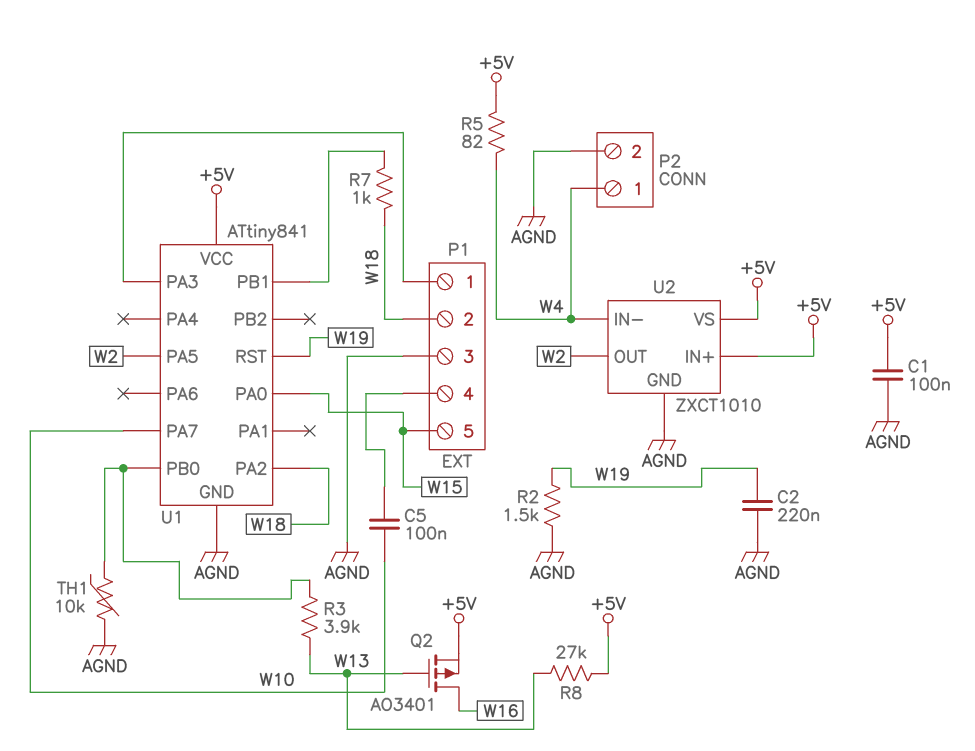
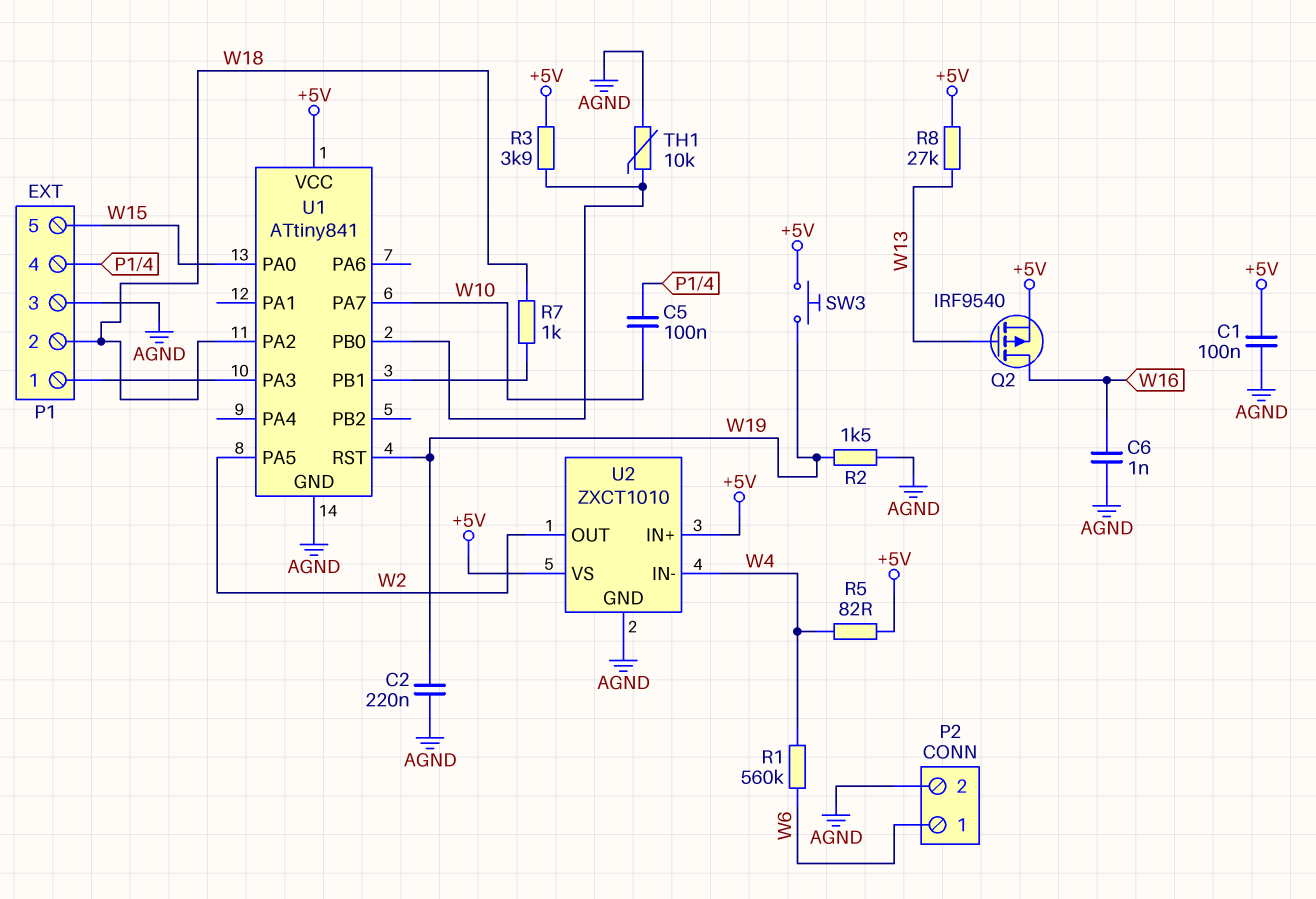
C6: none -> 1nF (AGND, W16)
P2 pin 1: W4 -> W6
Q2: PMOS AO3401 (G W13, D W16, S +5V) -> PMOS IRF9540 (G W13, D W16, S +5V)
R1: none -> 560k (W4, W6)
R3: 3.9k (U1/PB0, W13) -> 3.9k (+5V, U1/PB0)
SW3: none -> button (+5V, W19)

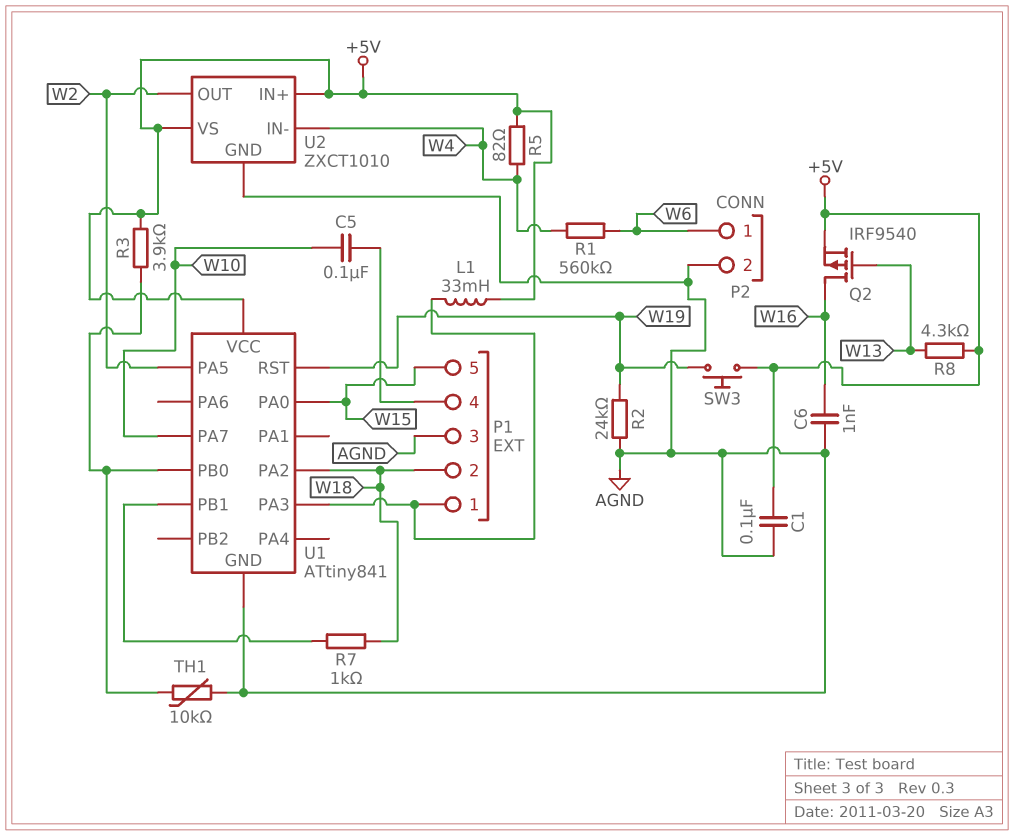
C2: 220nF (AGND, W19) -> none
L1: none -> 33mH (+5V, P1/1)
R2: 1.5k (AGND, W19) -> 24k (AGND, W19)
R8: 27k (+5V, W13) -> 4.3k (+5V, W13)

